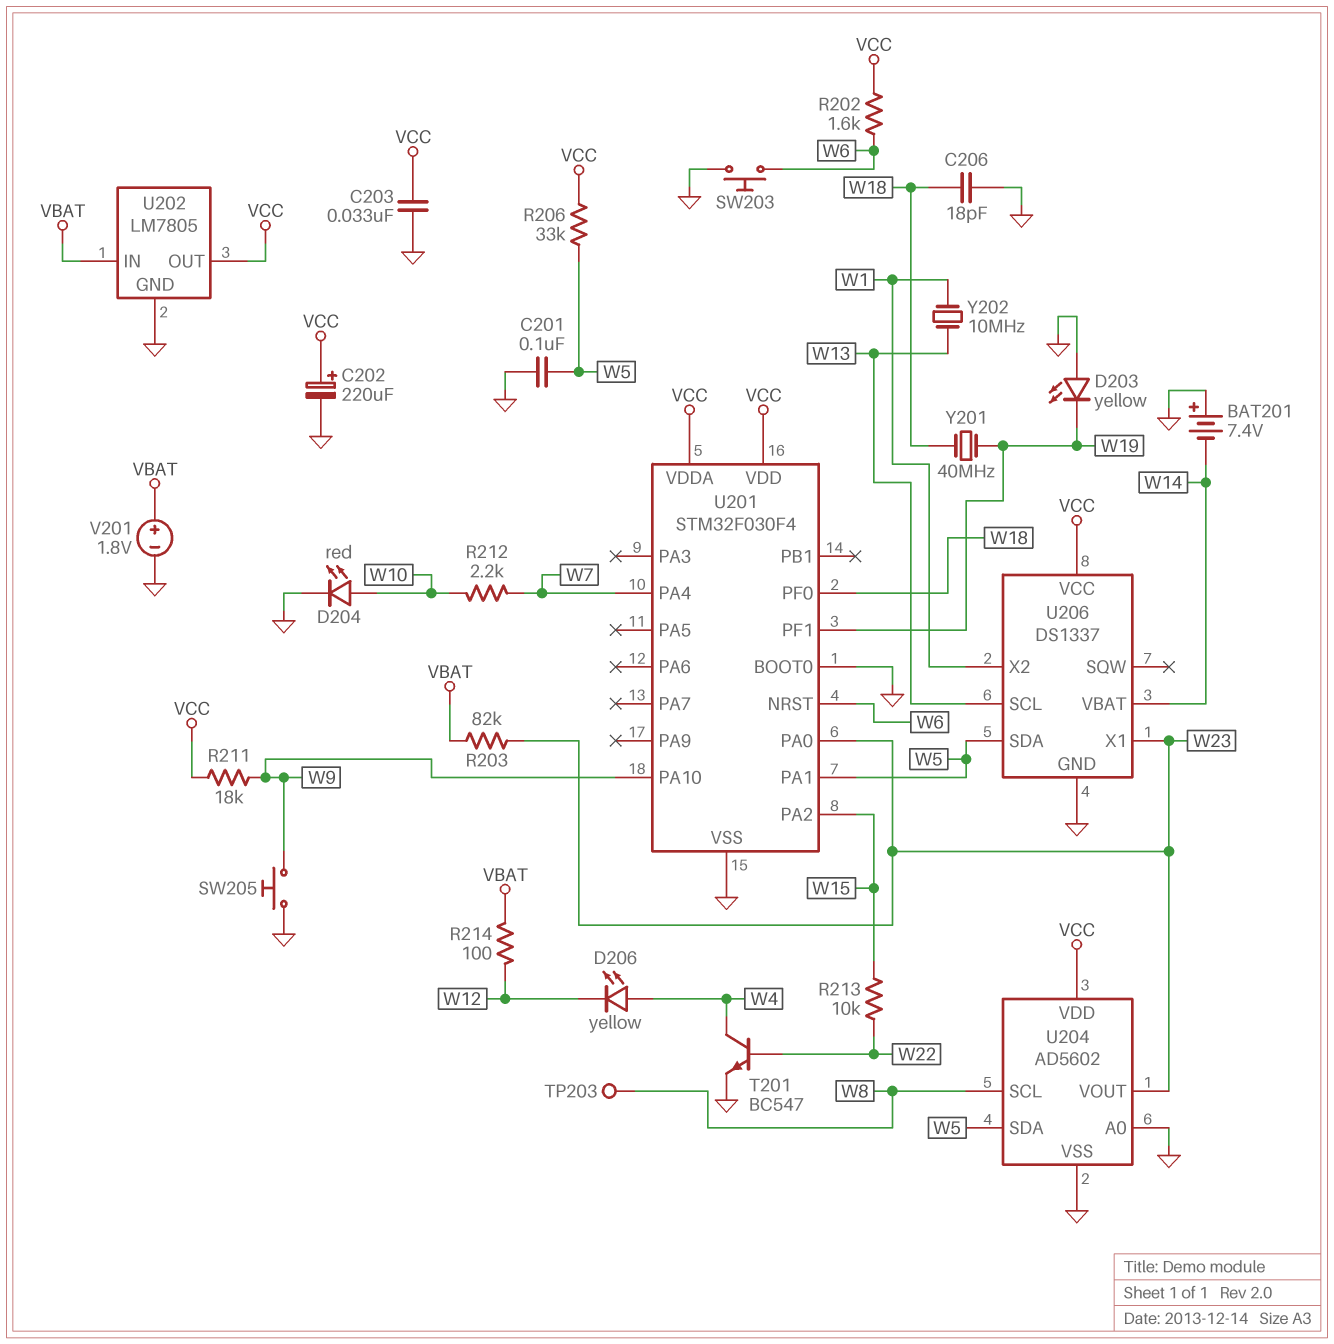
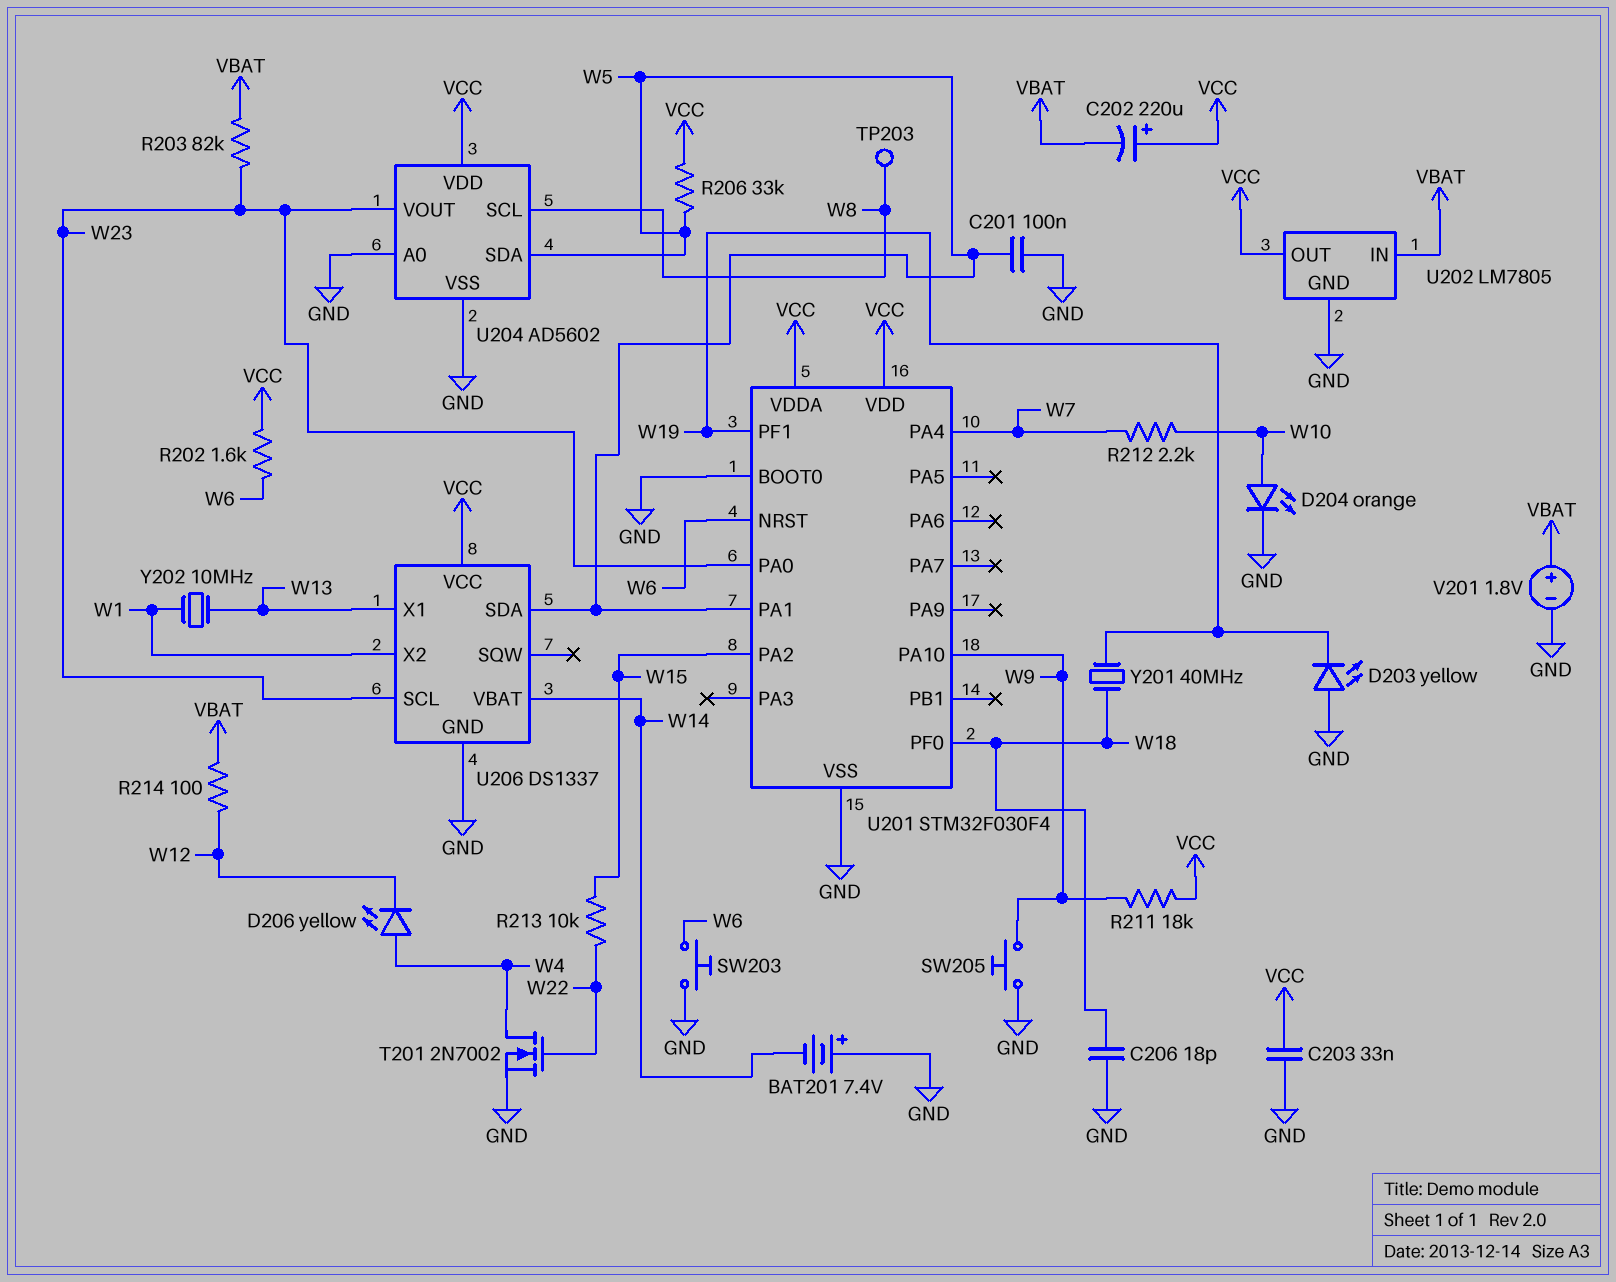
C202: 220uF (plus VCC, minus GND) -> 220uF (plus VCC, minus VBAT)
D204: LED red (A W10, K GND) -> LED orange (A W10, K GND)
T201: NPN BC547 (B W22, C W4, E GND) -> NMOS 2N7002 (G W22, D W4, S GND)
U206 pin SCL: W13 -> W23
U206 pin X1: W23 -> W13

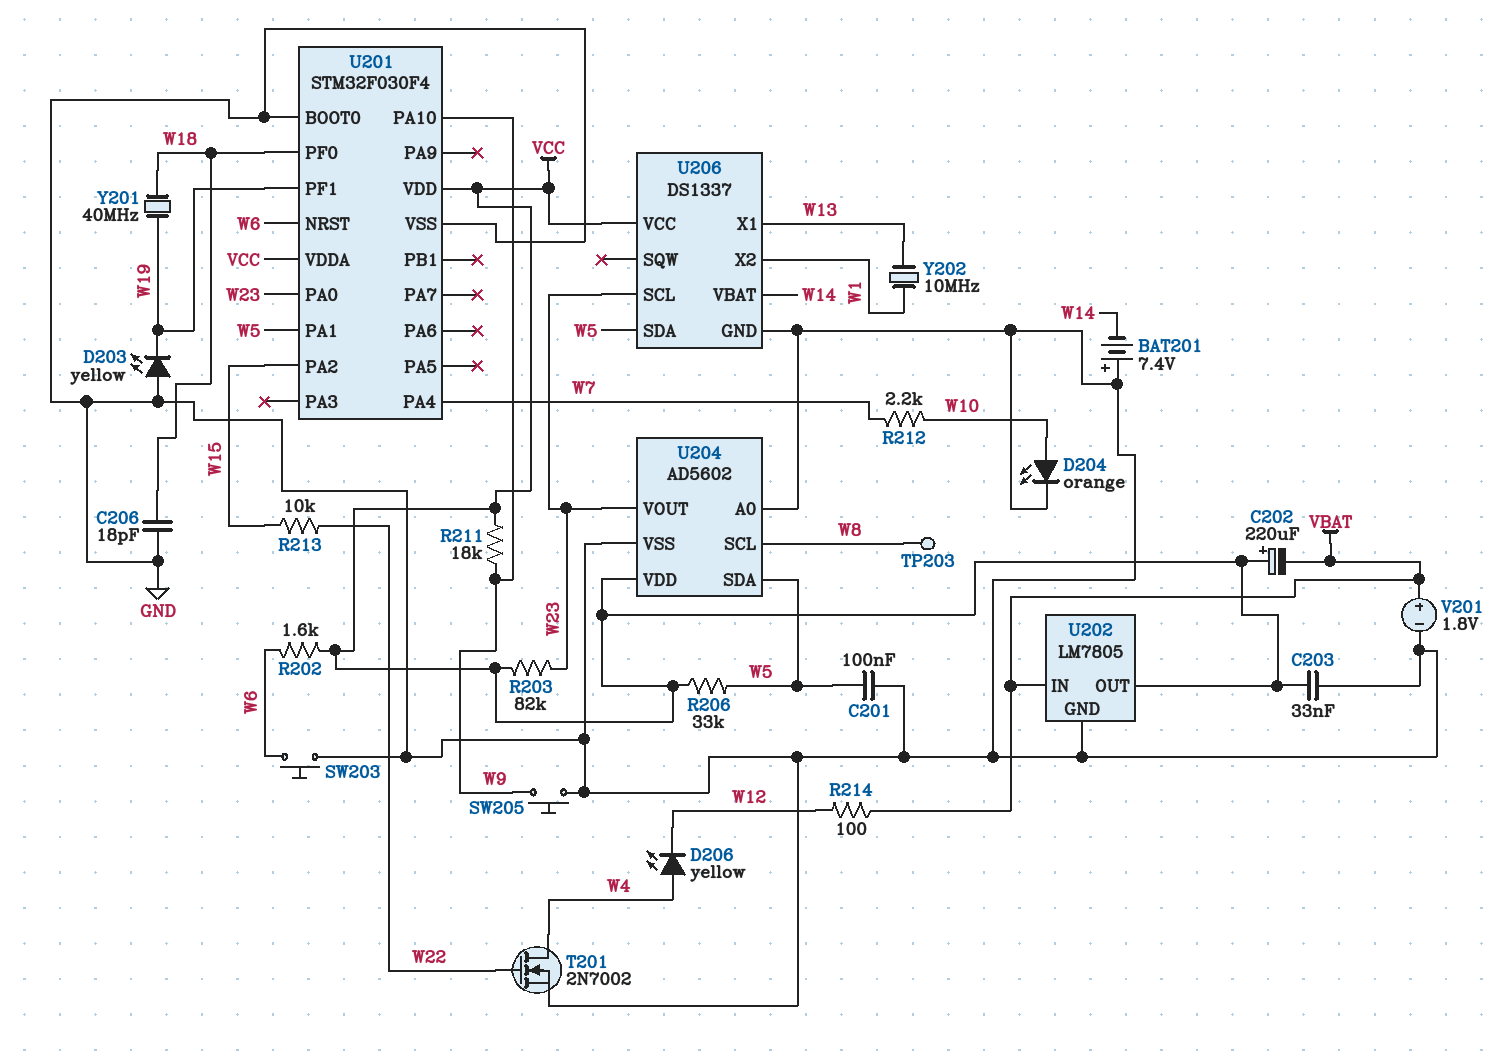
R203: 82k (VBAT, W23) -> 82k (VCC, W23)

